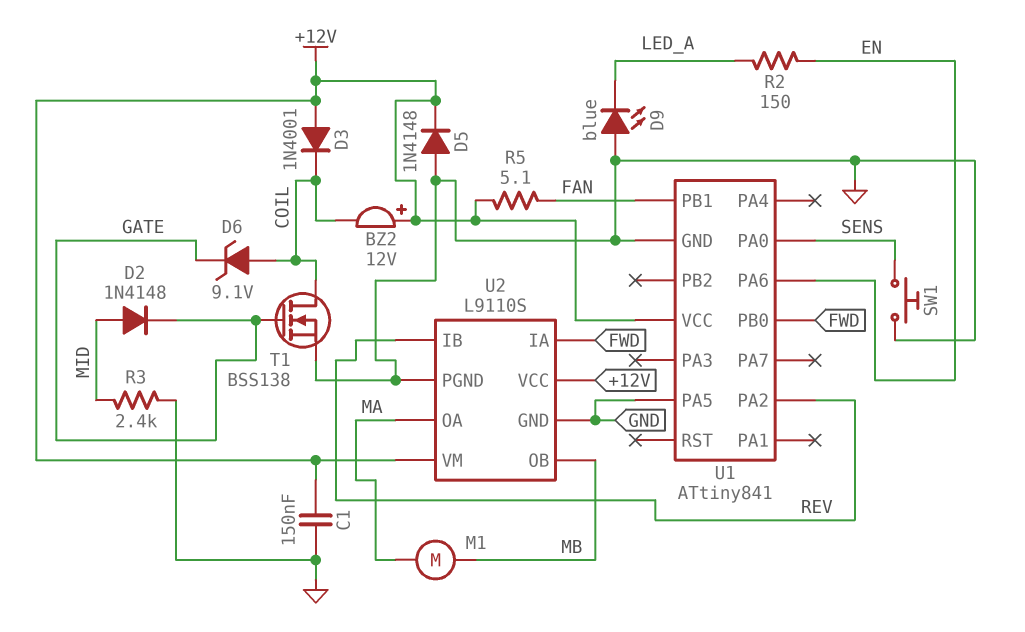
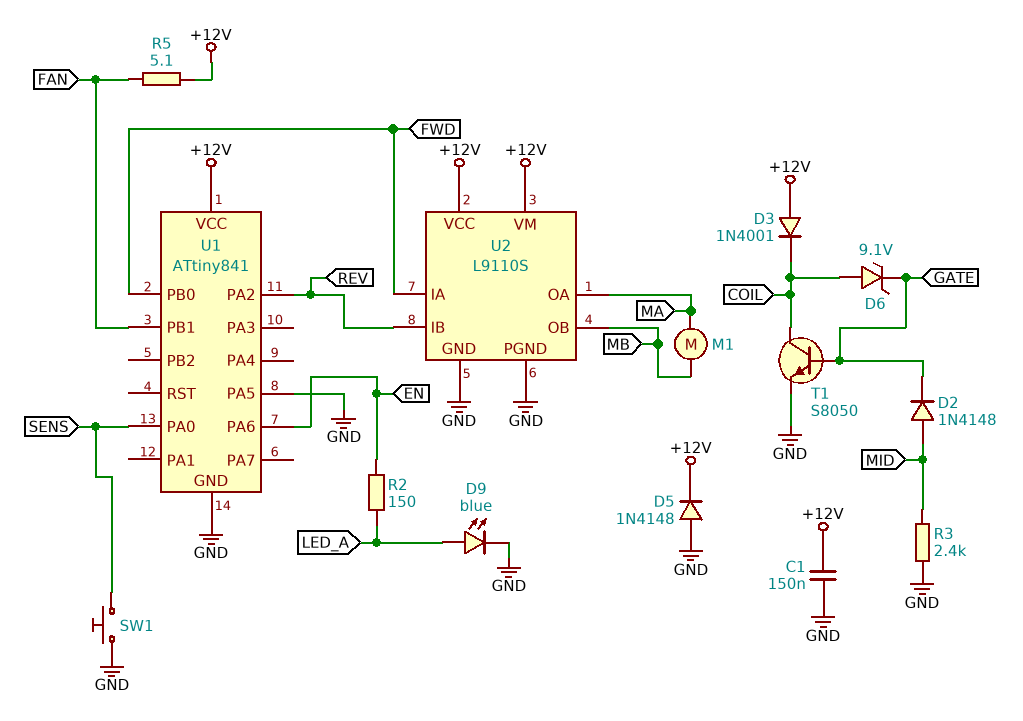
BZ2: buzzer 12V (plus +12V, minus COIL) -> none
D9: LED blue (A GND, K LED_A) -> LED blue (A LED_A, K GND)
T1: NMOS BSS138 (G GATE, D COIL, S GND) -> NPN S8050 (B GATE, C COIL, E GND)

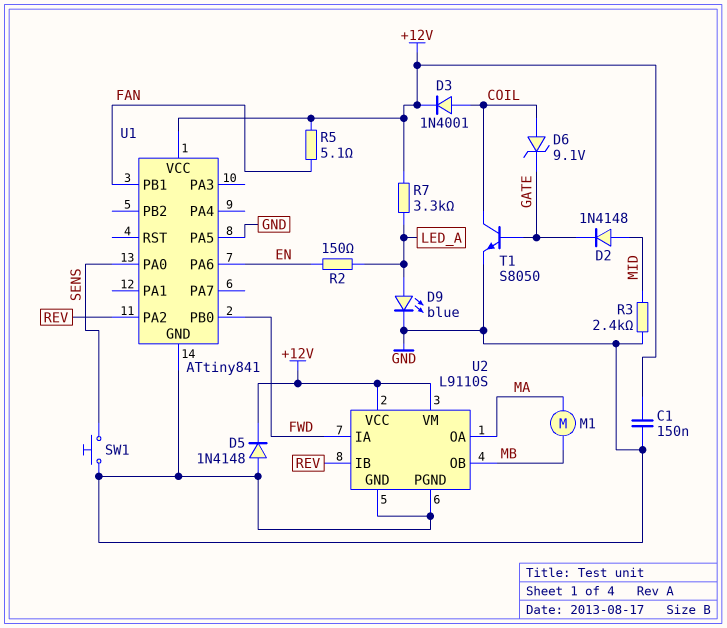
D3: diode 1N4001 (A +12V, K COIL) -> diode 1N4001 (A COIL, K +12V)
R7: none -> 3.3k (+12V, LED_A)

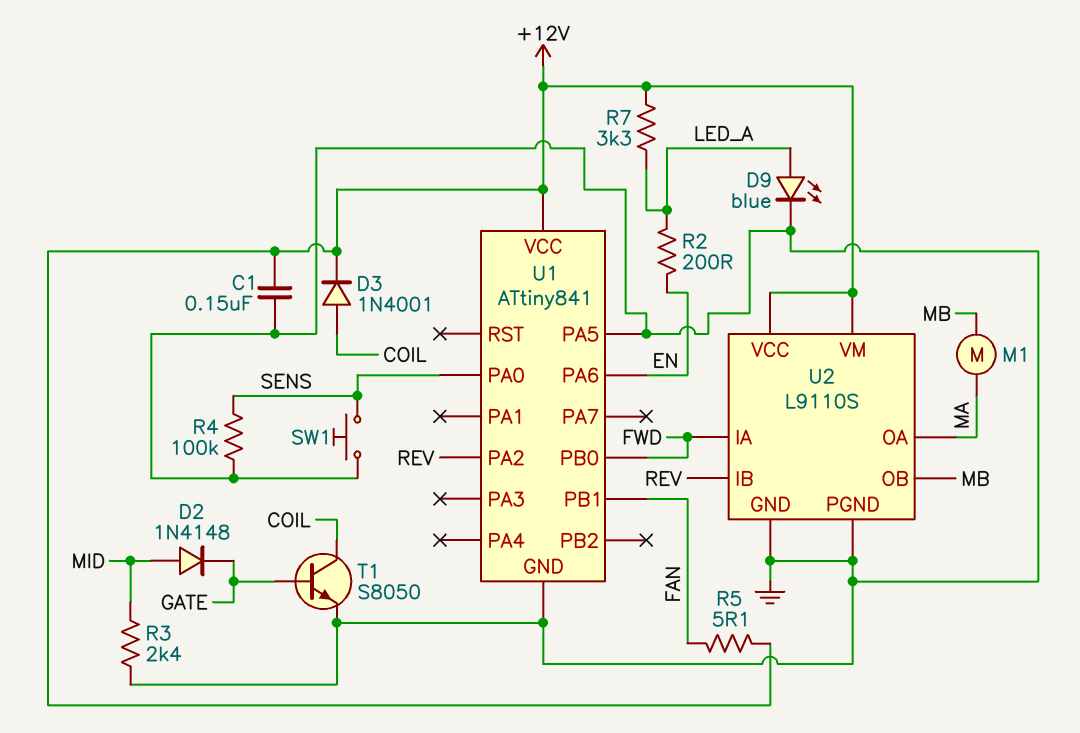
D5: diode 1N4148 (A GND, K +12V) -> none
D6: zener 9.1V (A COIL, K GATE) -> none
R2: 150 (EN, LED_A) -> 200 (EN, LED_A)
R4: none -> 100k (GND, SENS)

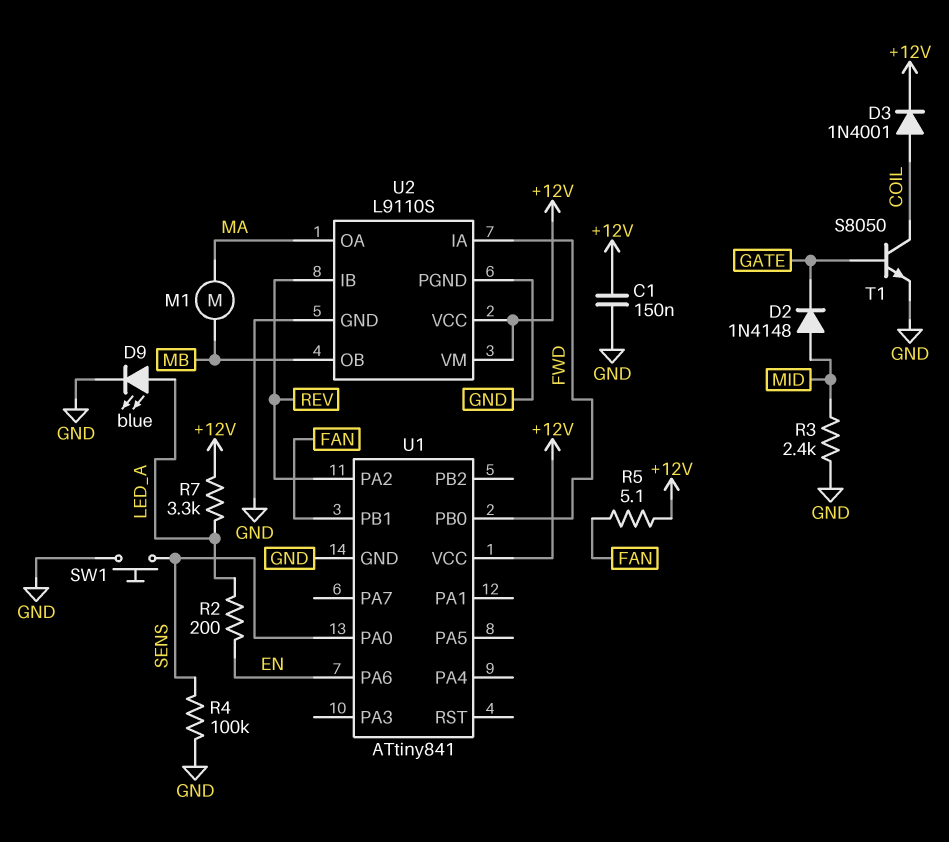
U1 pin PA5: GND -> none

